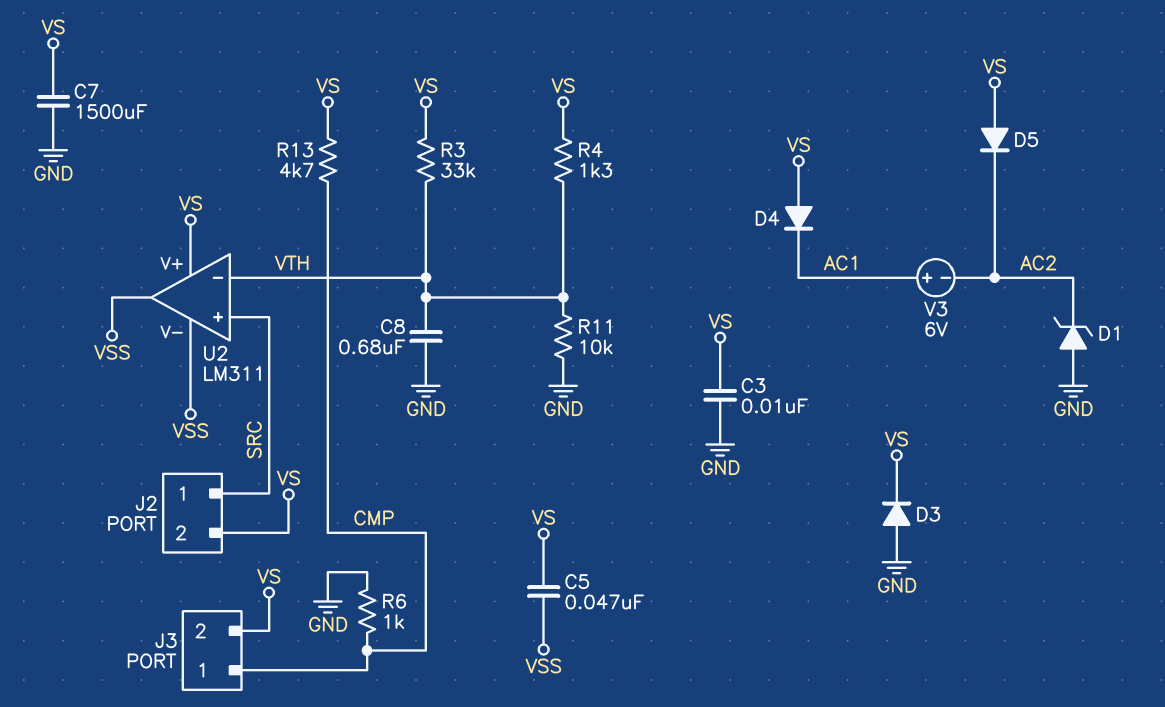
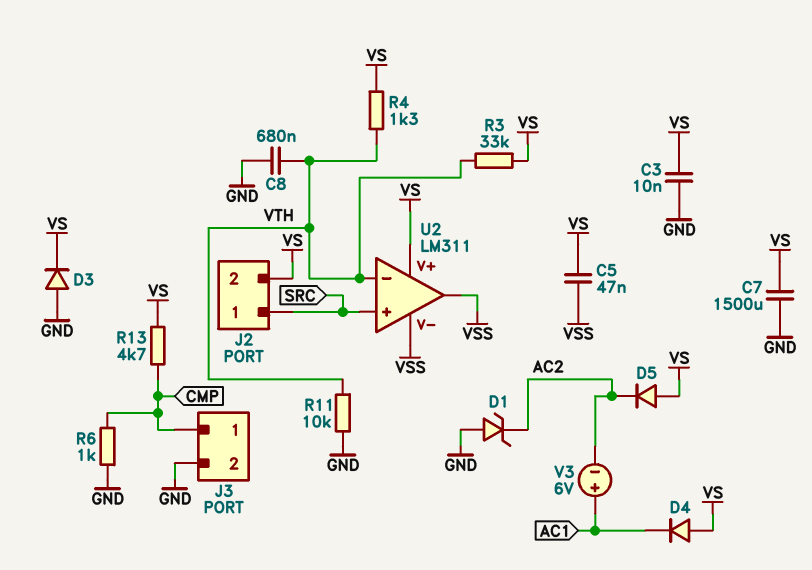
J3 pin 2: VS -> GND

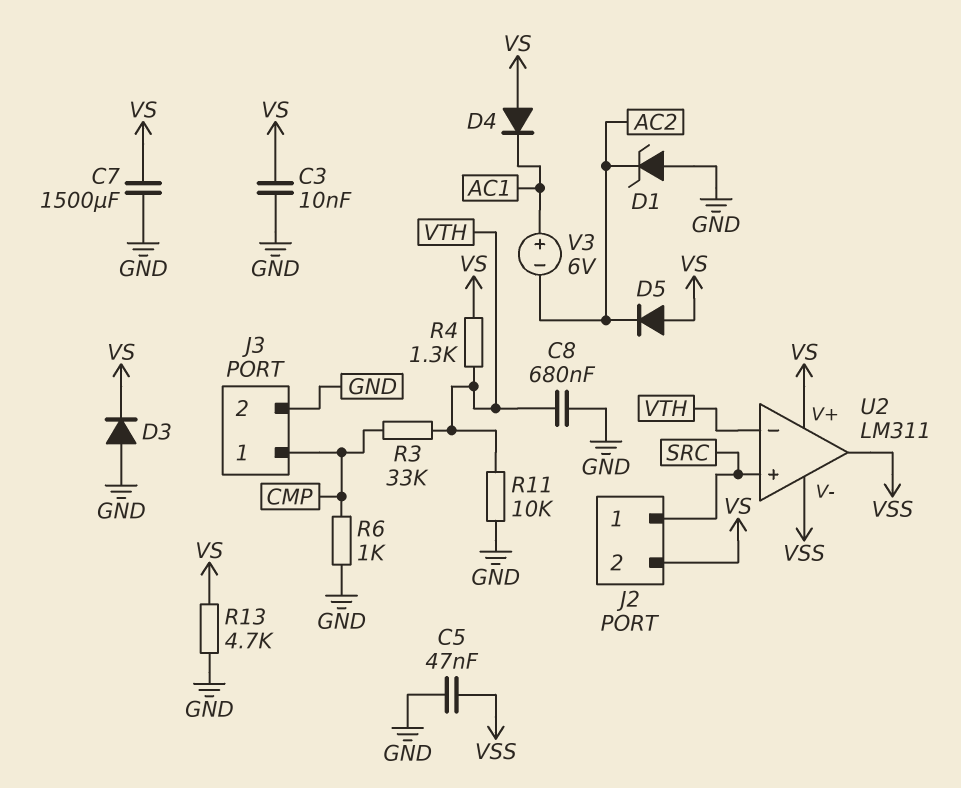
C5: 47nF (VS, VSS) -> 47nF (GND, VSS)
R3: 33k (VS, VTH) -> 33k (CMP, VTH)
R13: 4.7k (CMP, VS) -> 4.7k (GND, VS)

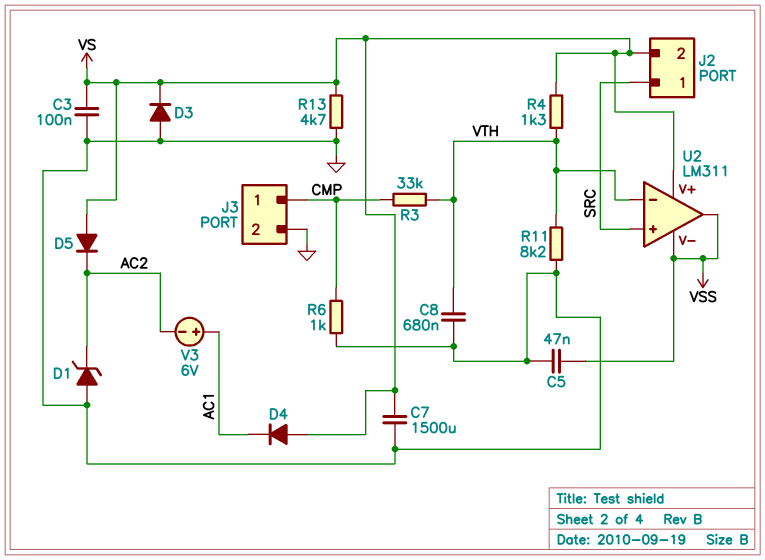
C3: 10nF (GND, VS) -> 100nF (GND, VS)
R11: 10k (GND, VTH) -> 8.2k (GND, VTH)

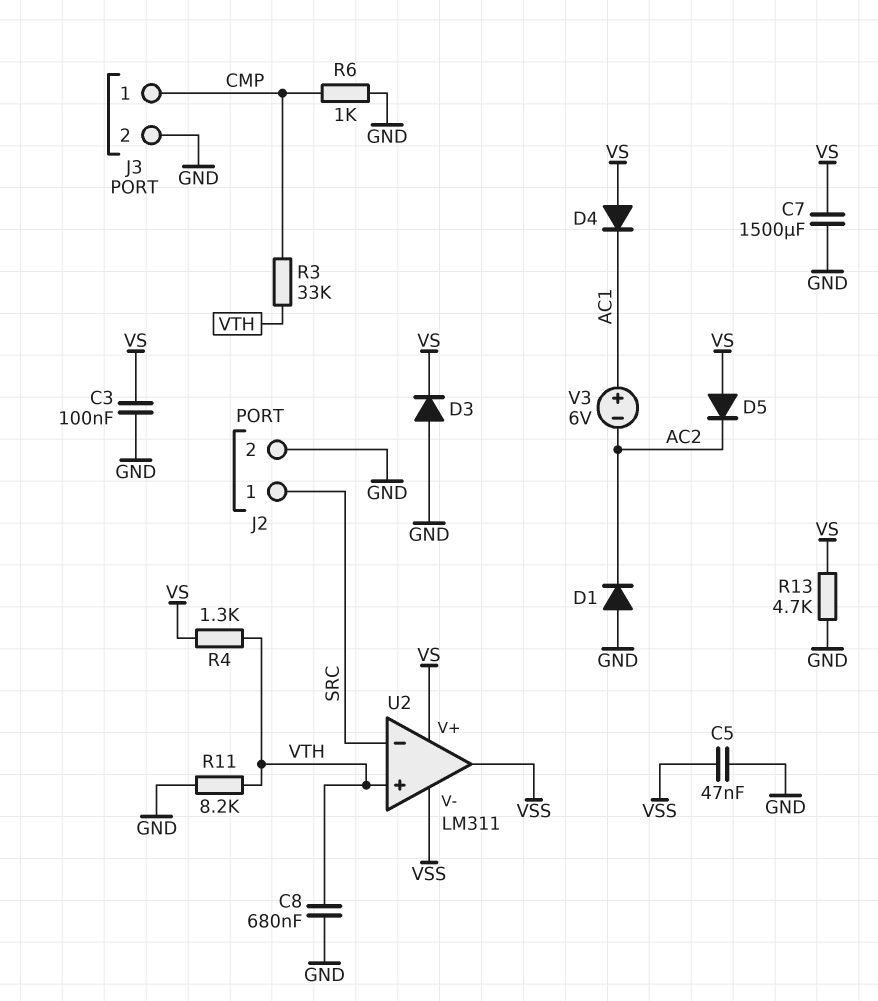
D1: zener (A GND, K AC2) -> diode (A GND, K AC2)
J2 pin 2: VS -> GND
U2 pin in+: SRC -> VTH
U2 pin in-: VTH -> SRC

